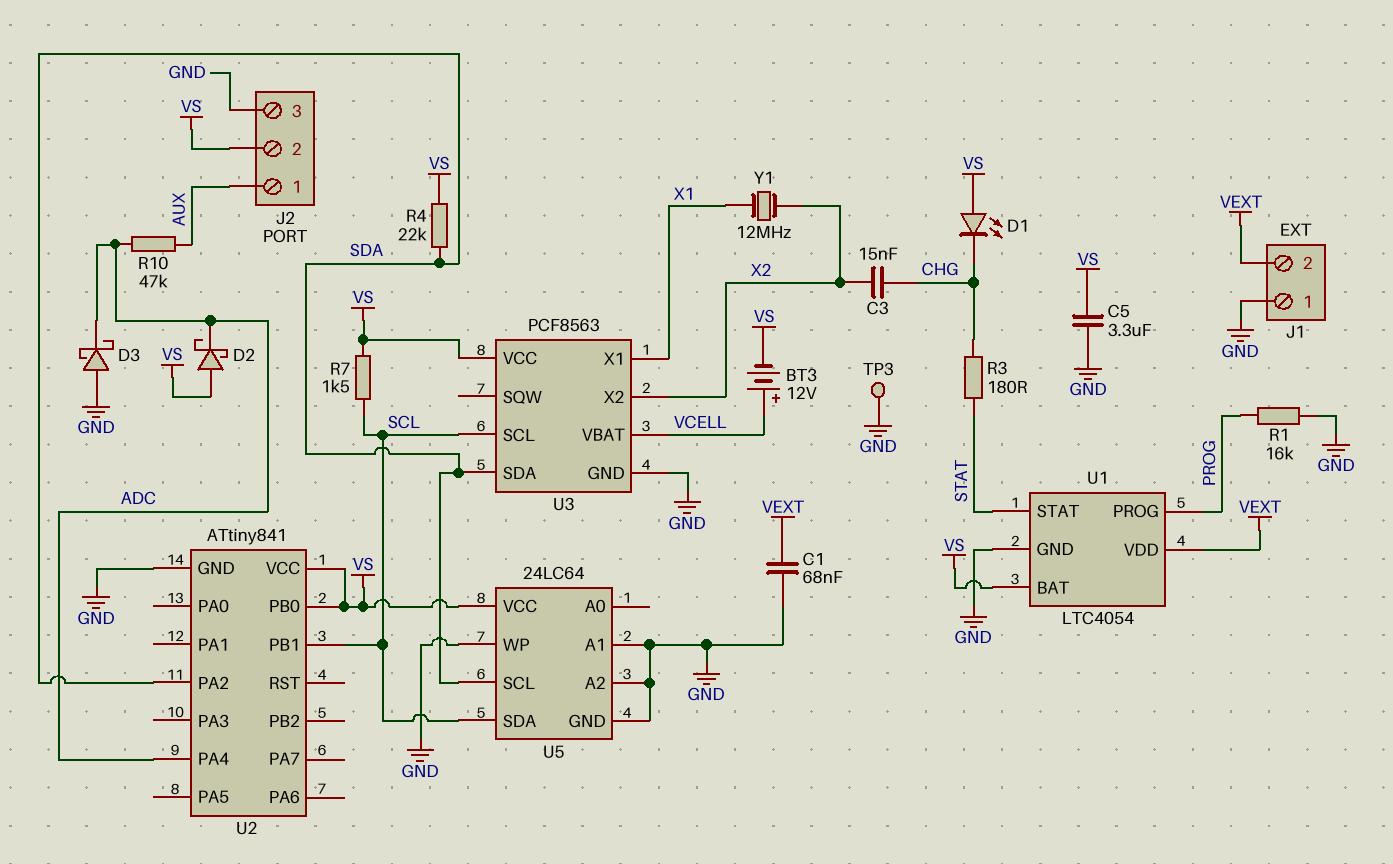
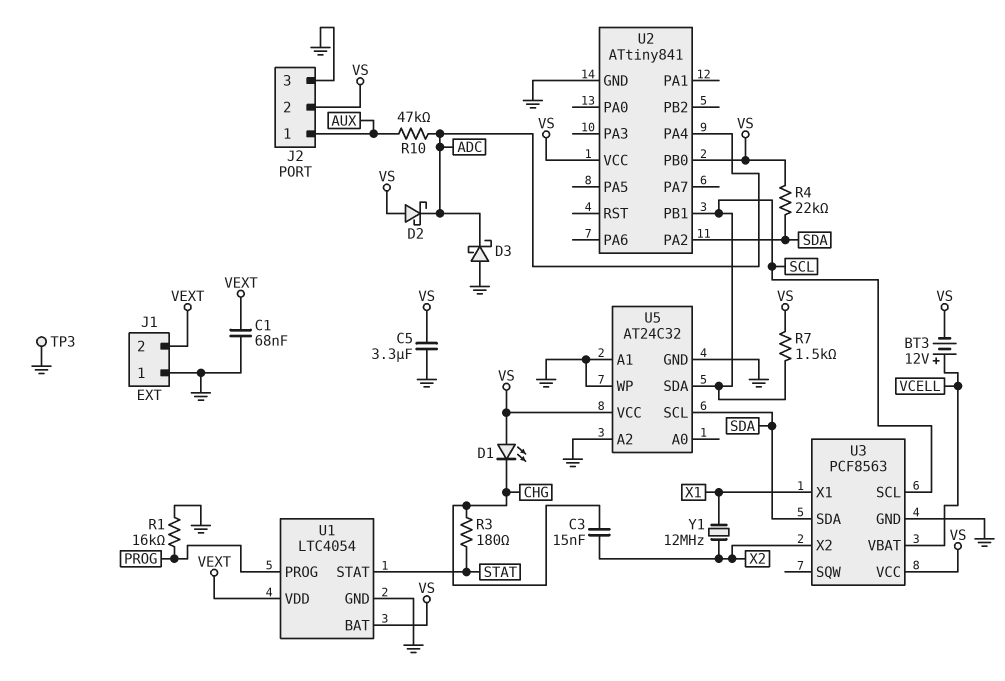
U5: 24LC64 -> AT24C32

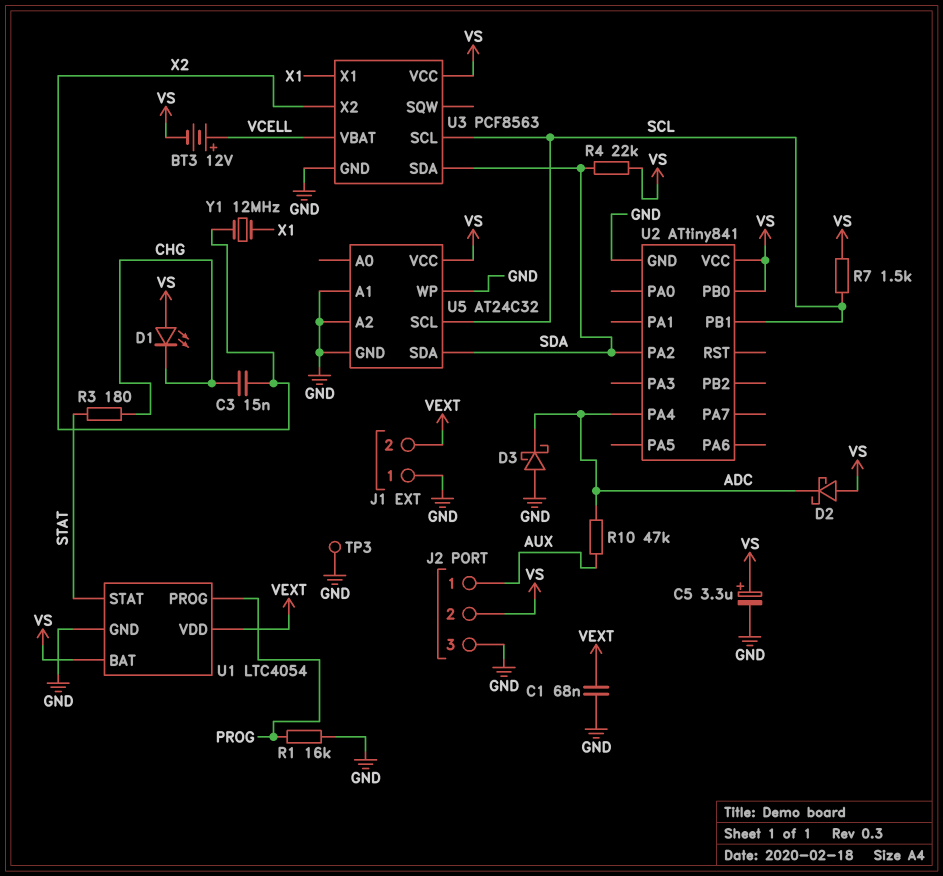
C5: 3.3uF (GND, VS) -> 3.3uF (plus VS, minus GND)
U5 pin SCL: SDA -> SCL
U5 pin SDA: SCL -> SDA

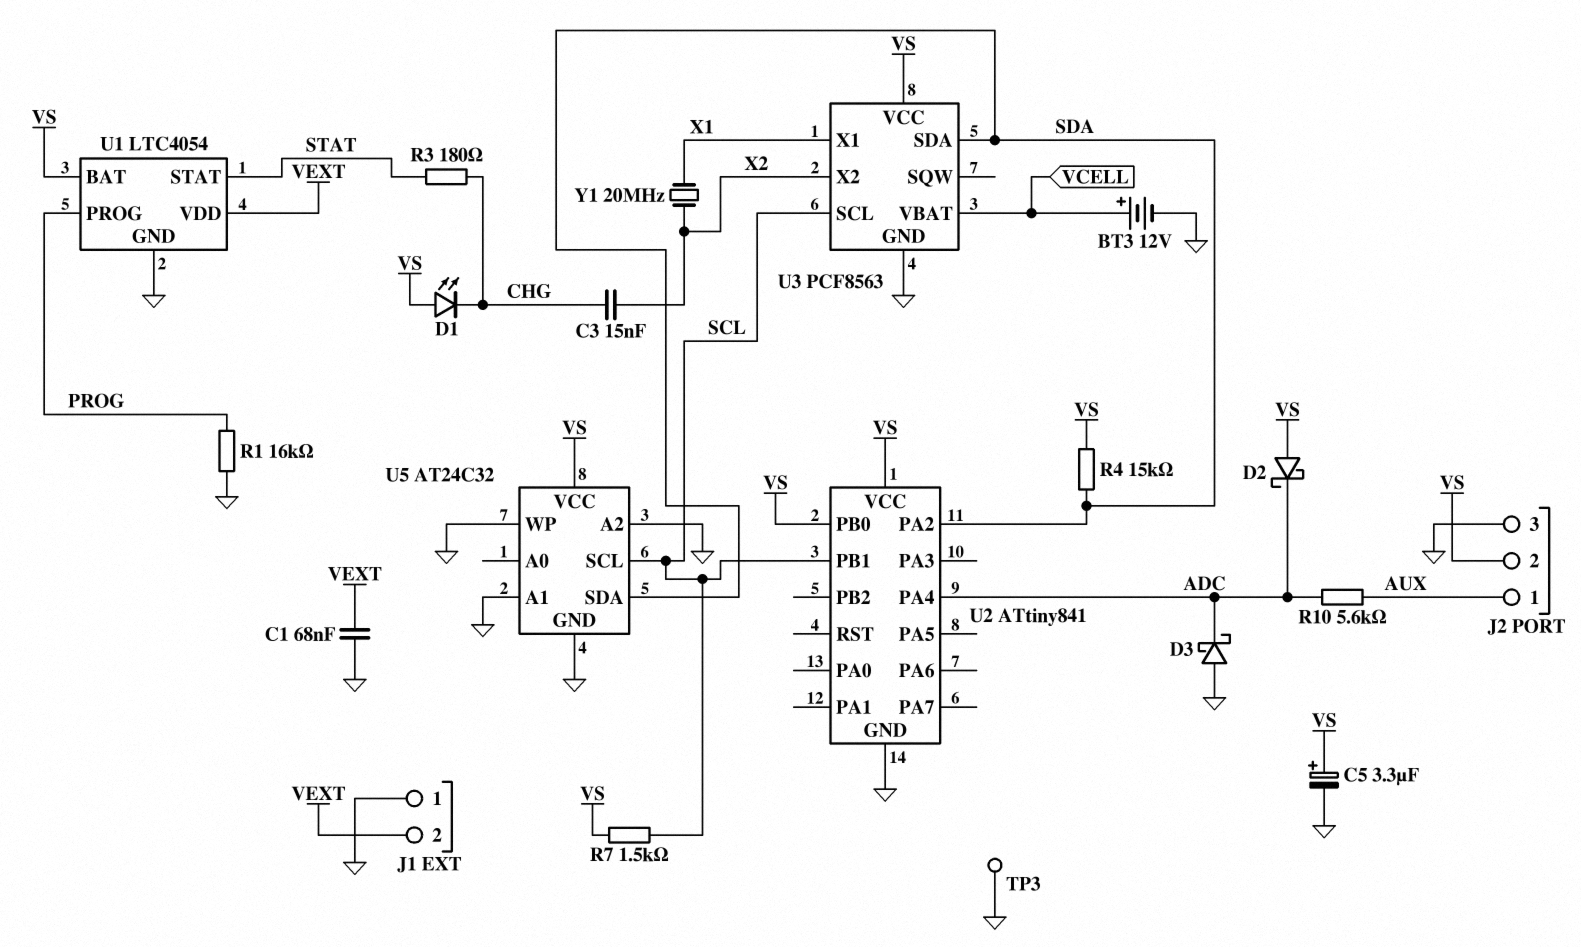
BT3: 12V (plus VCELL, minus VS) -> 12V (plus VCELL, minus GND)
R4: 22k (SDA, VS) -> 15k (SDA, VS)
R10: 47k (ADC, AUX) -> 5.6k (ADC, AUX)
Y1: 12MHz (X1, X2) -> 20MHz (X1, X2)

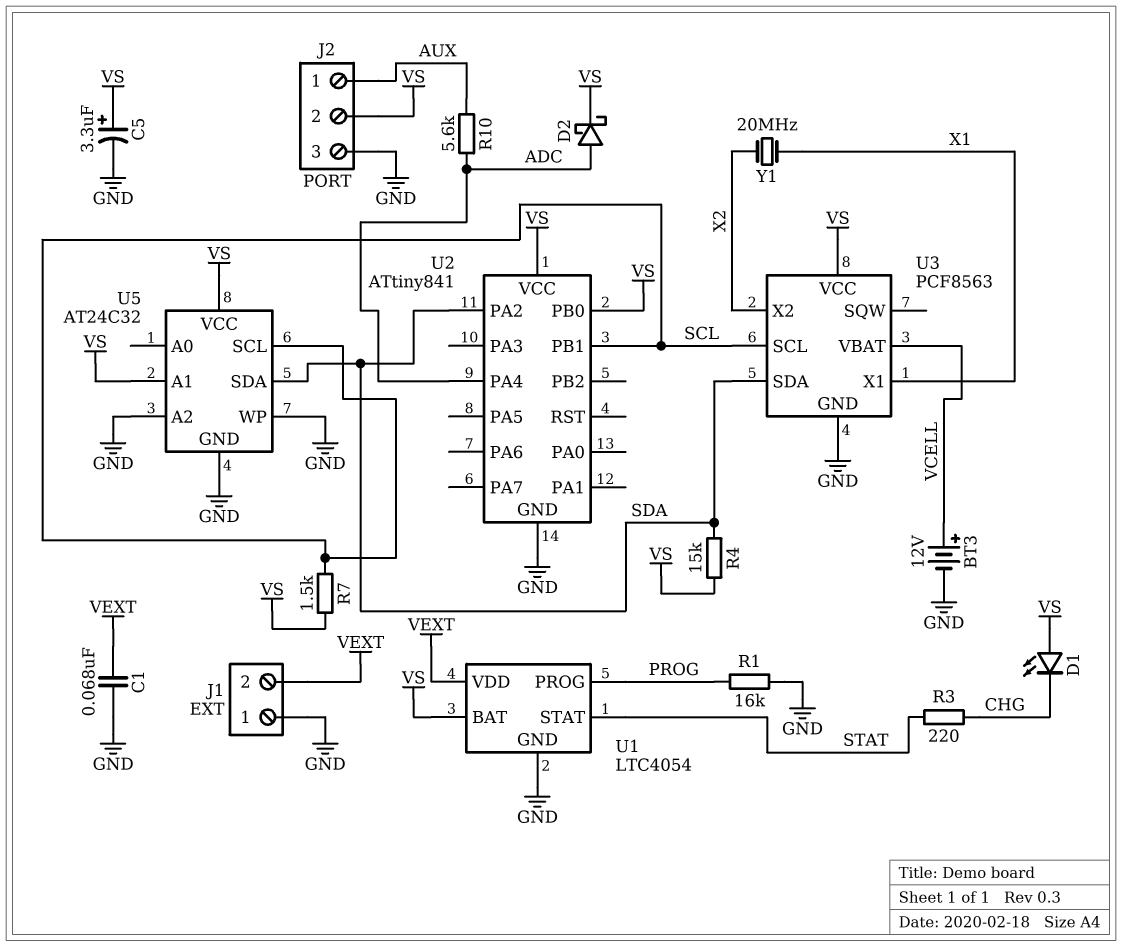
C3: 15nF (CHG, X2) -> none
D2: schottky (A VS, K ADC) -> schottky (A ADC, K VS)
D3: schottky (A GND, K ADC) -> none
R3: 180 (CHG, STAT) -> 220 (CHG, STAT)
TP3: test point (GND) -> none
U5 pin A1: GND -> VS

